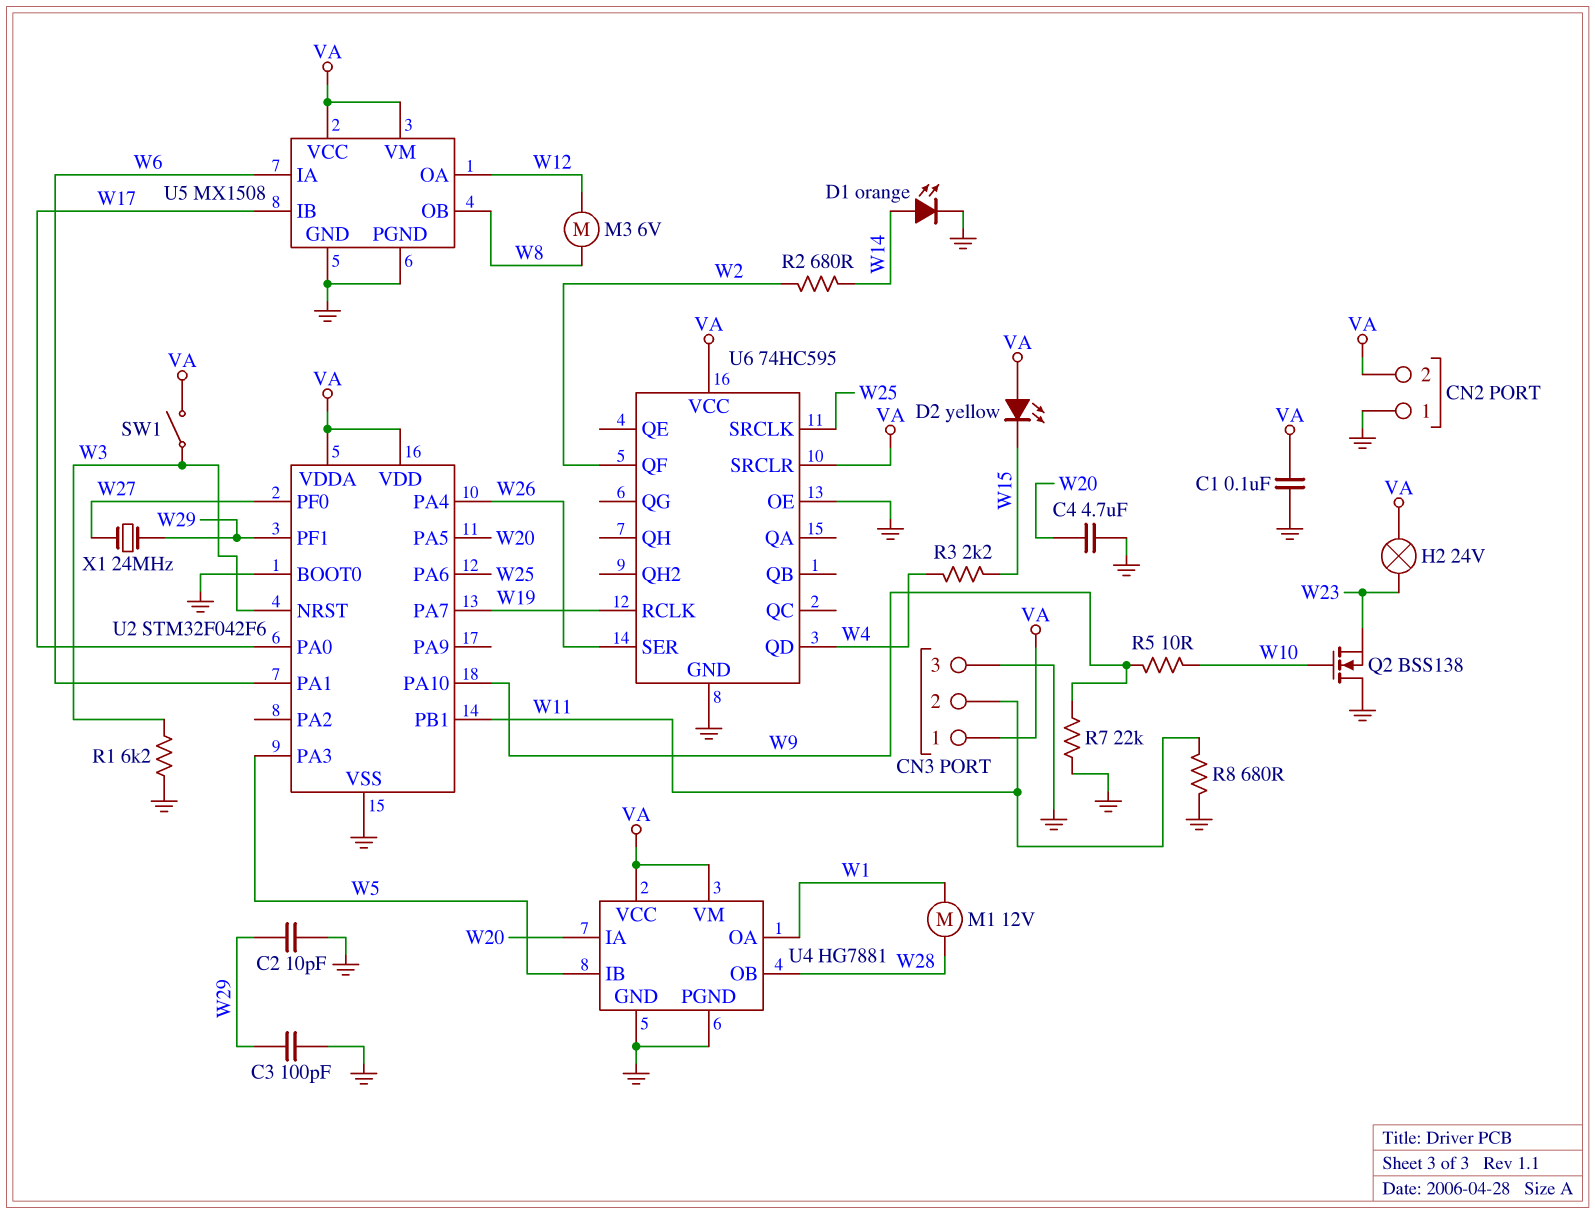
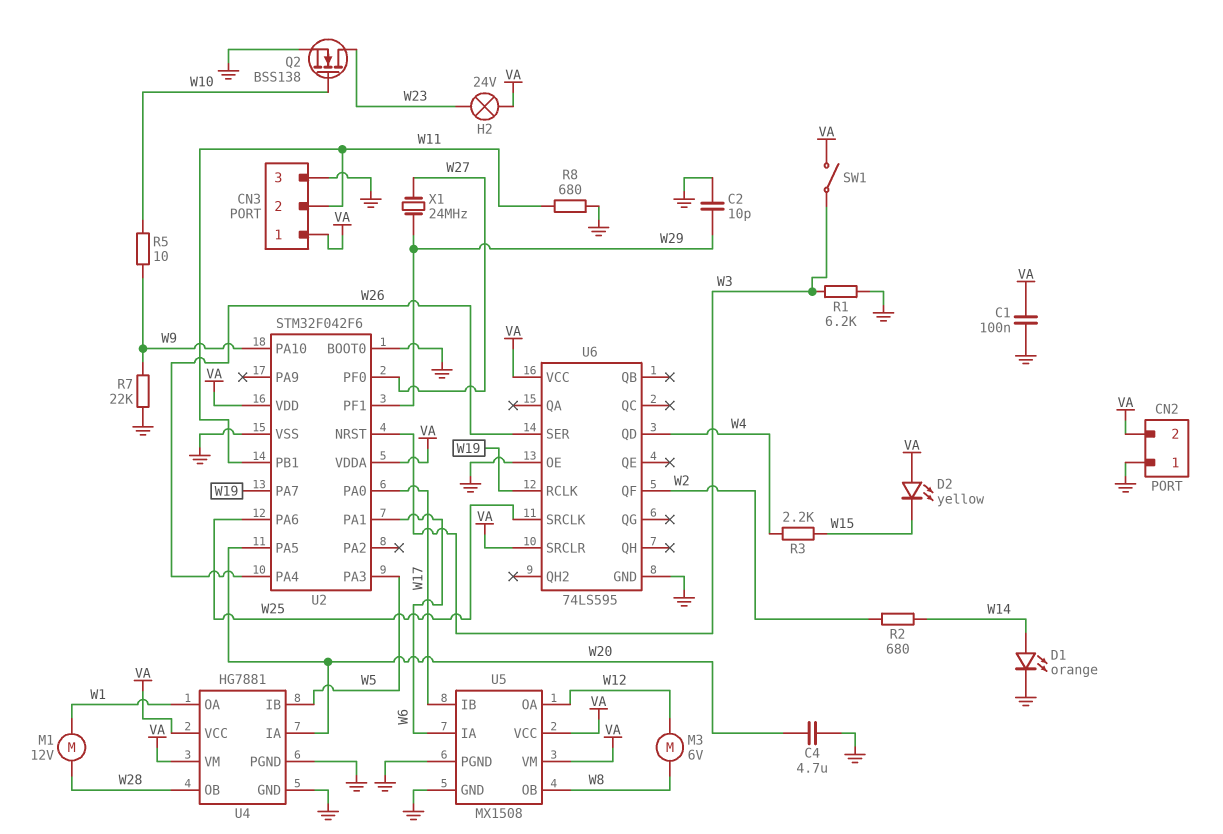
C3: 100pF (GND, W29) -> none
Q2: NMOS BSS138 (G W10, D GND, S W23) -> NMOS BSS138 (G W10, D W23, S GND)
U6: 74HC595 -> 74LS595

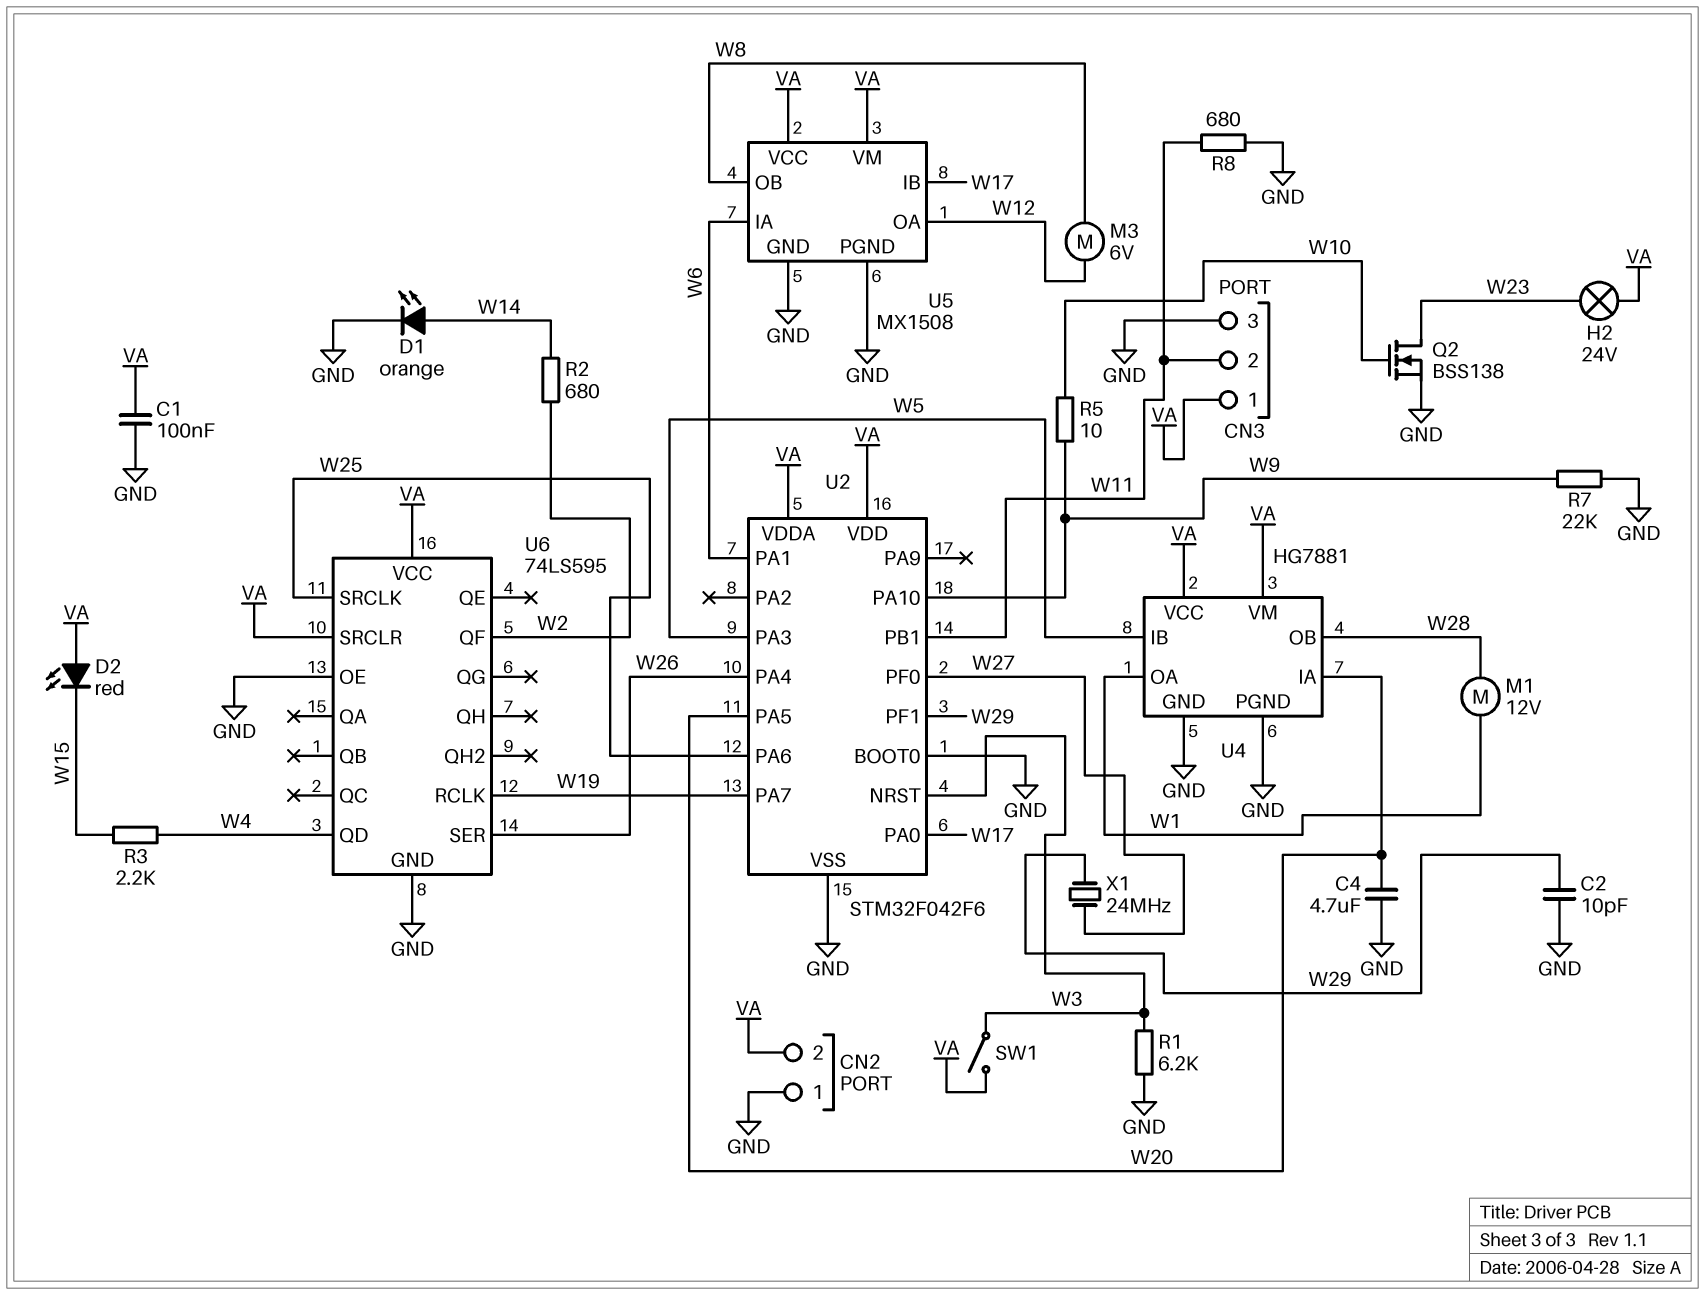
D2: LED yellow (A VA, K W15) -> LED red (A VA, K W15)

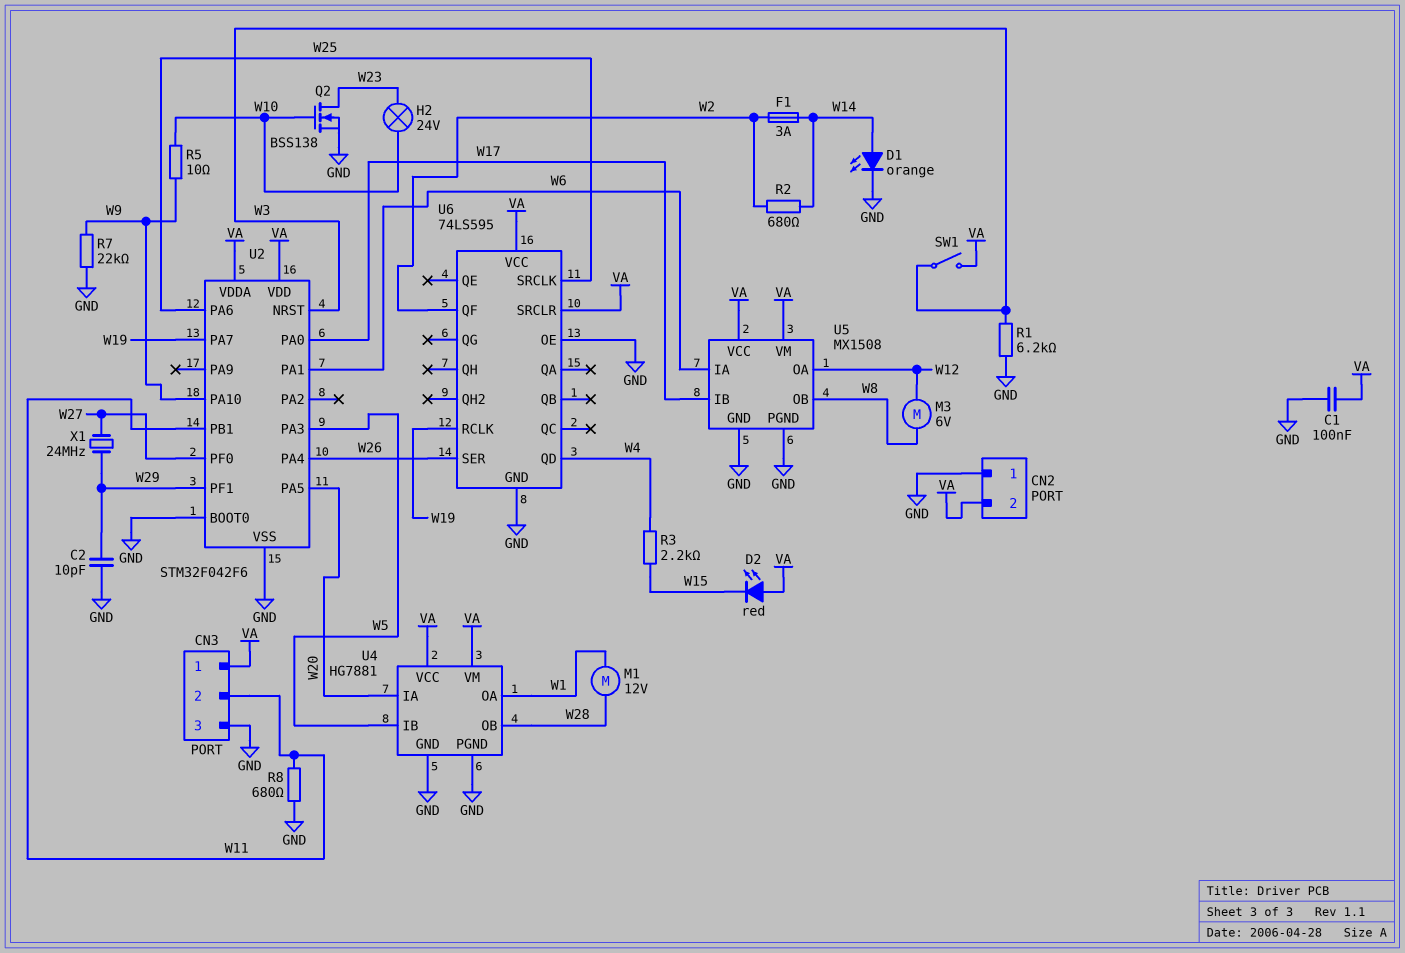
C4: 4.7uF (GND, W20) -> none
F1: none -> 3A (W2, W14)
H2: lamp 24V (VA, W23) -> lamp 24V (W10, W23)

